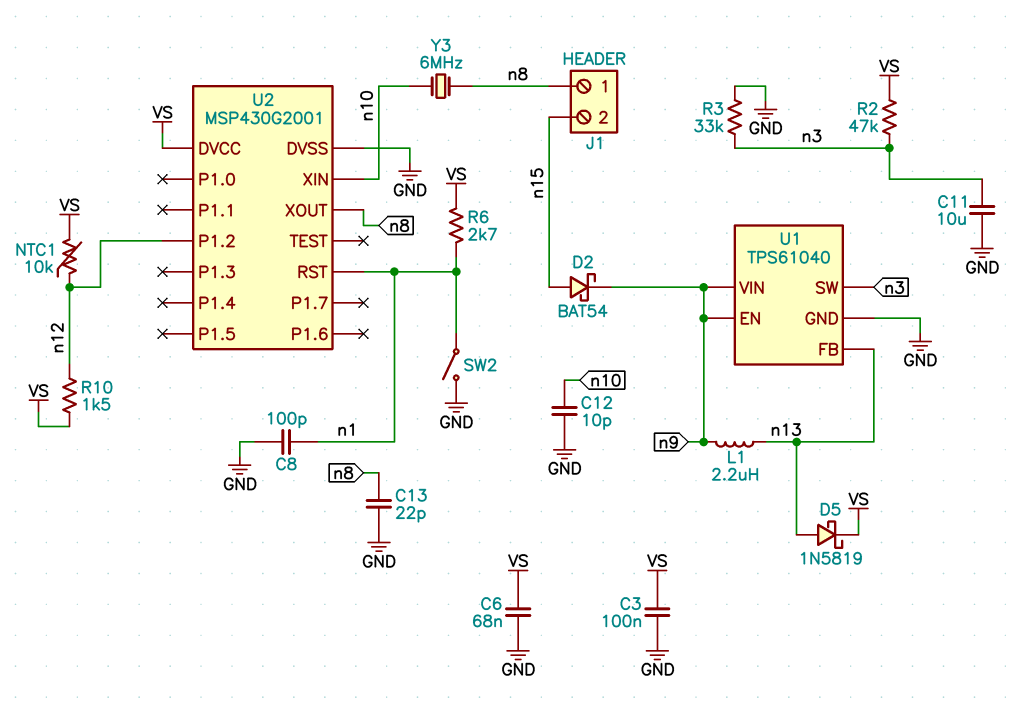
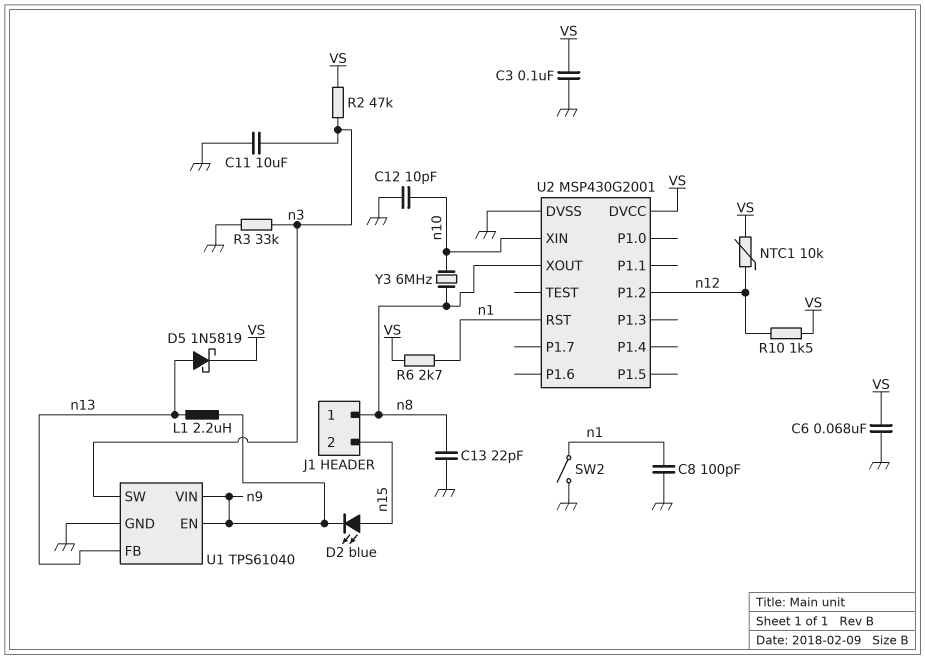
D2: schottky BAT54 (A n15, K n9) -> LED blue (A n15, K n9)

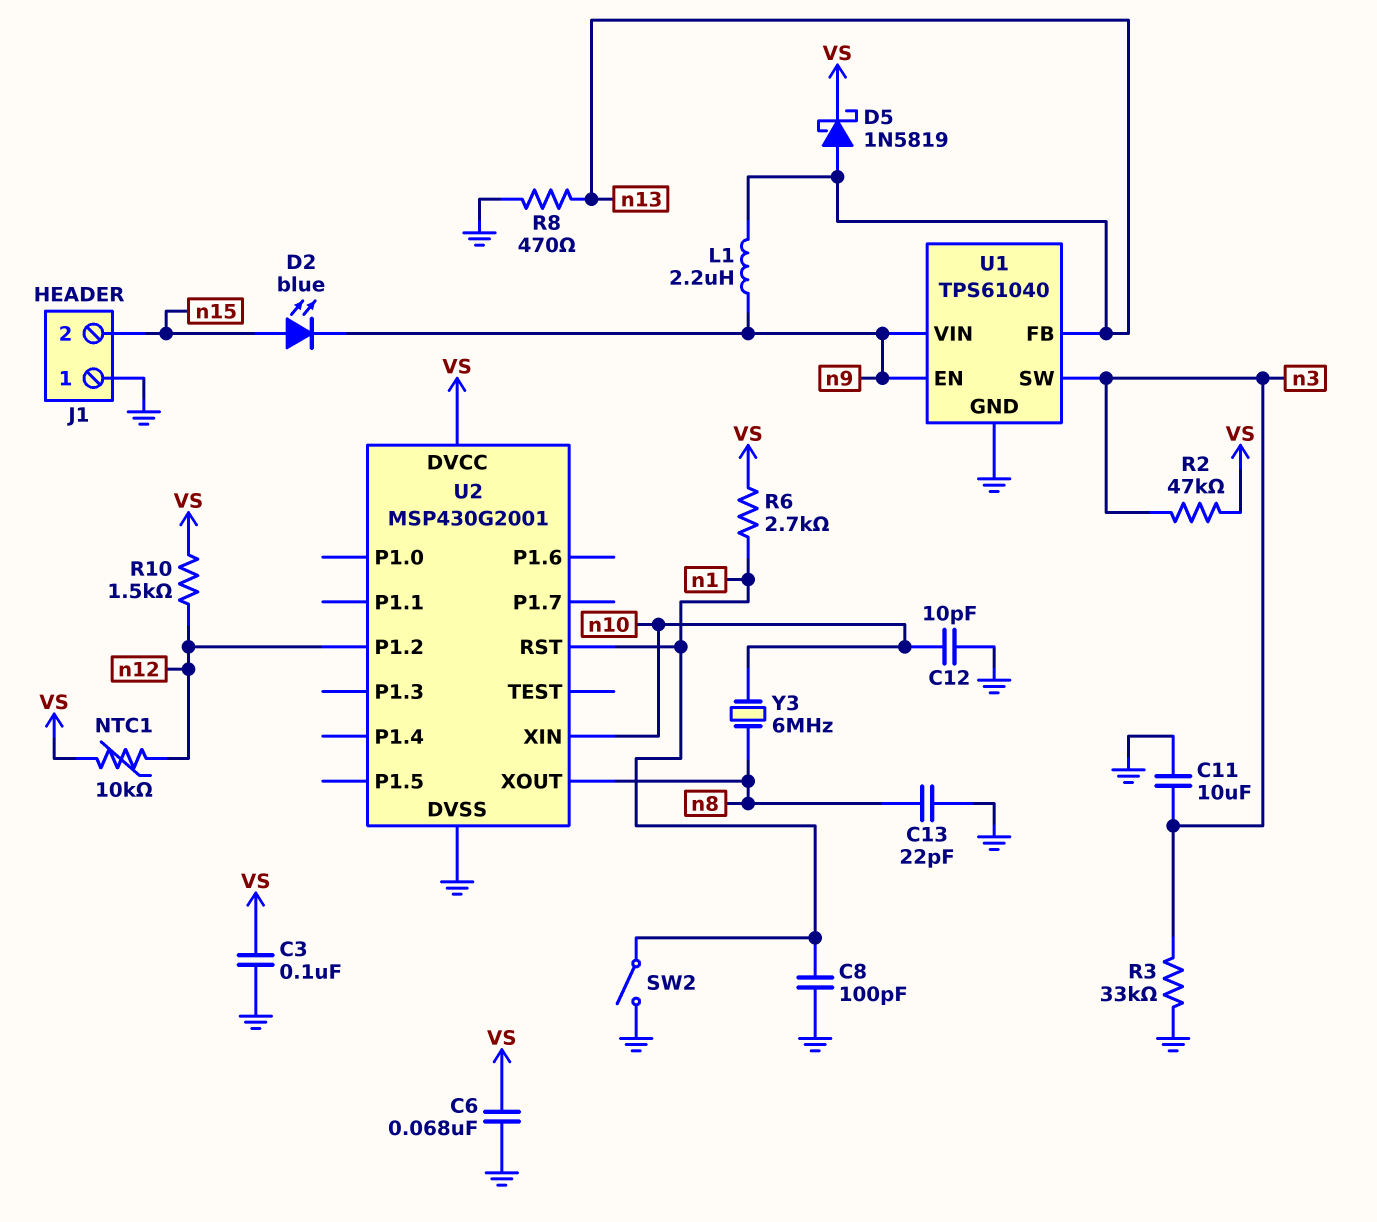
J1 pin 1: n8 -> GND
R8: none -> 470 (GND, n13)

